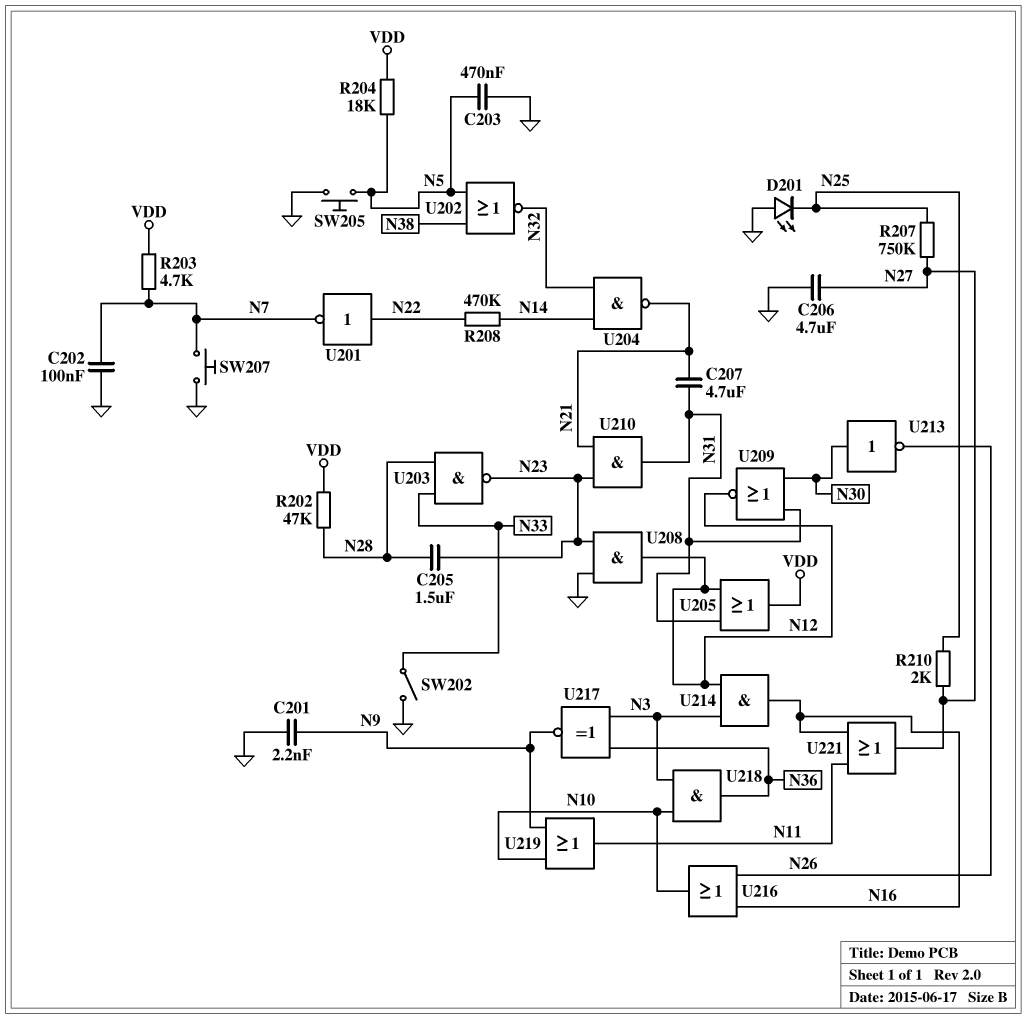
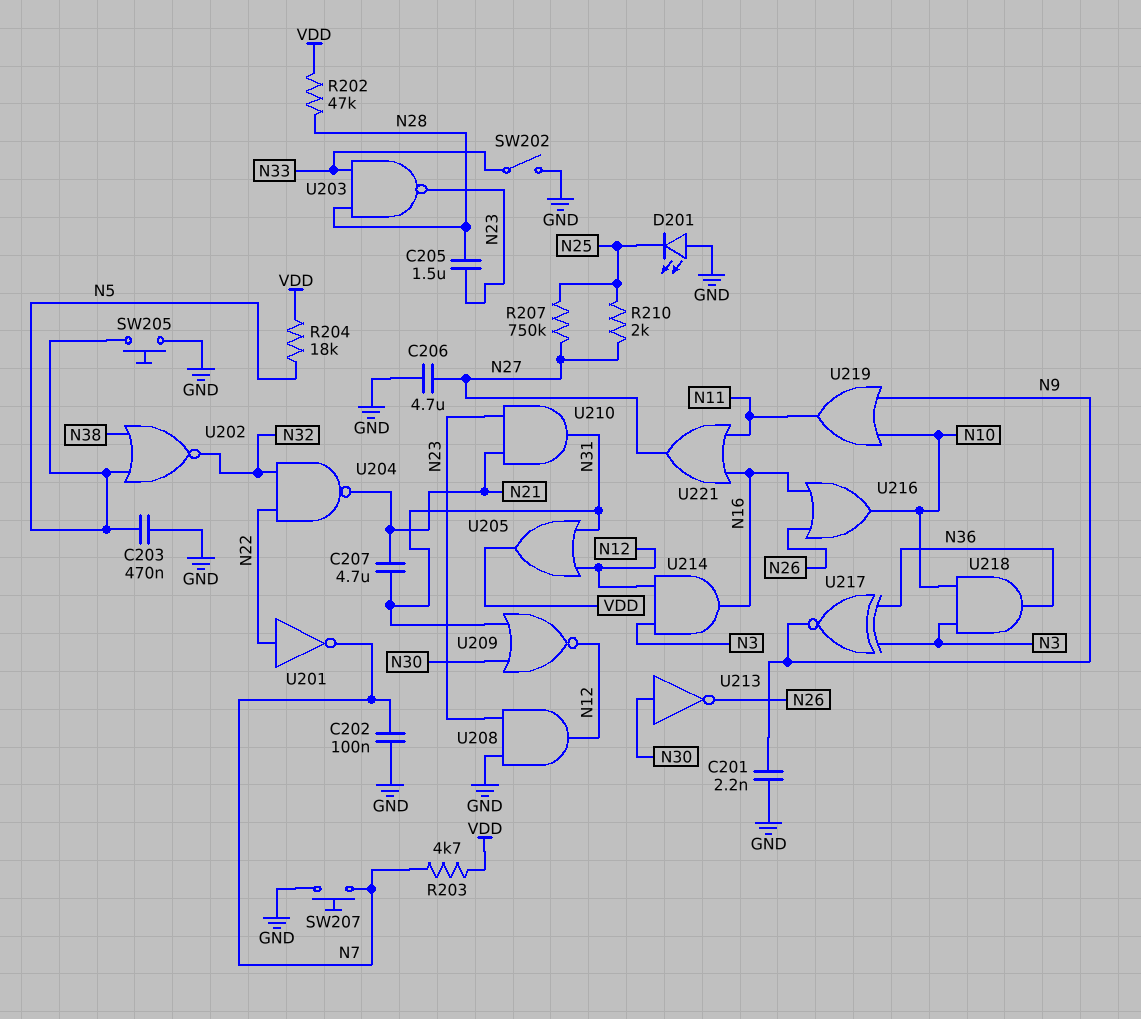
R208: 470k (N14, N22) -> none
U204: NAND (in N14, in N32, out N21) -> NAND (in N22, in N32, out N21)

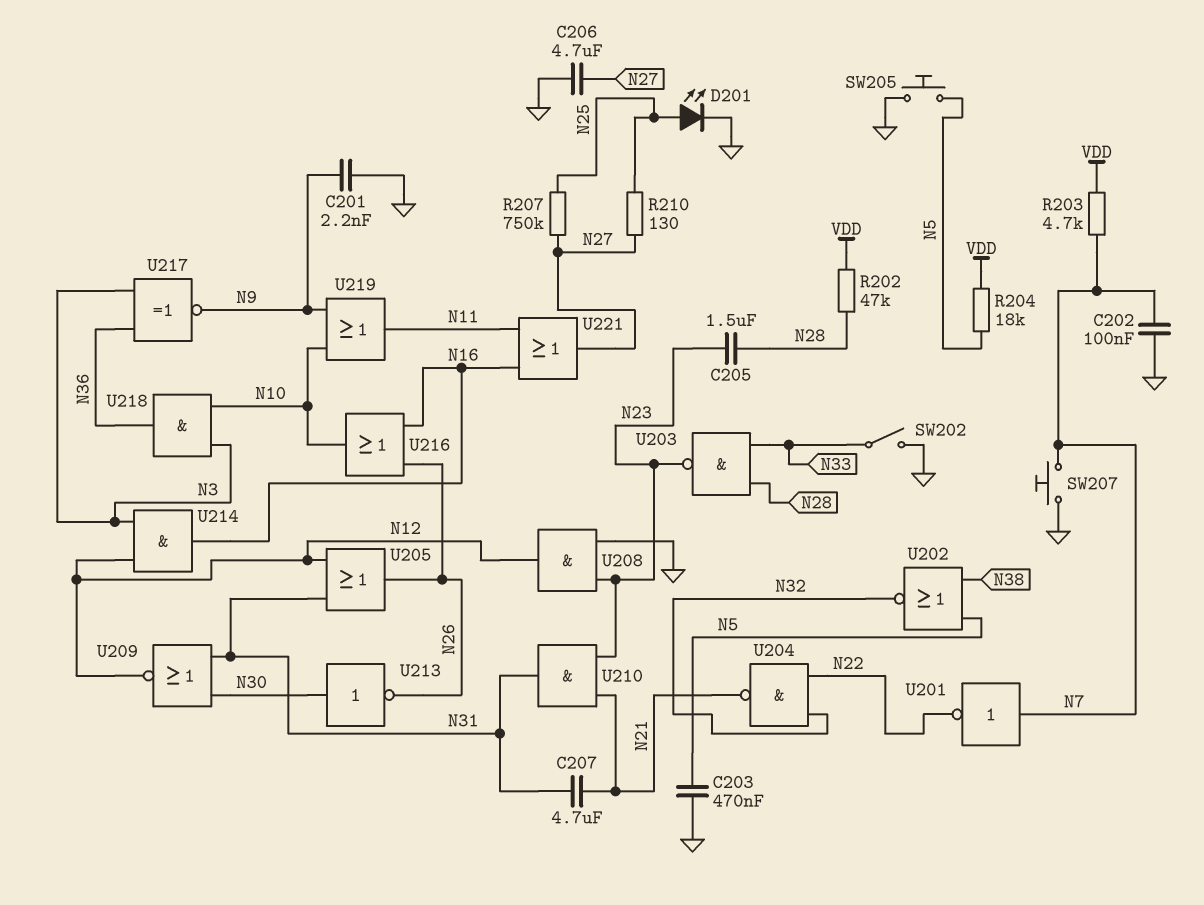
D201: LED (A GND, K N25) -> LED (A N25, K GND)
R210: 2k (N25, N27) -> 130 (N25, N27)
U201: NOT (in N22, out N7) -> NOT (in N7, out N22)
U205: OR (in N12, in N31, out VDD) -> OR (in N12, in N31, out N26)

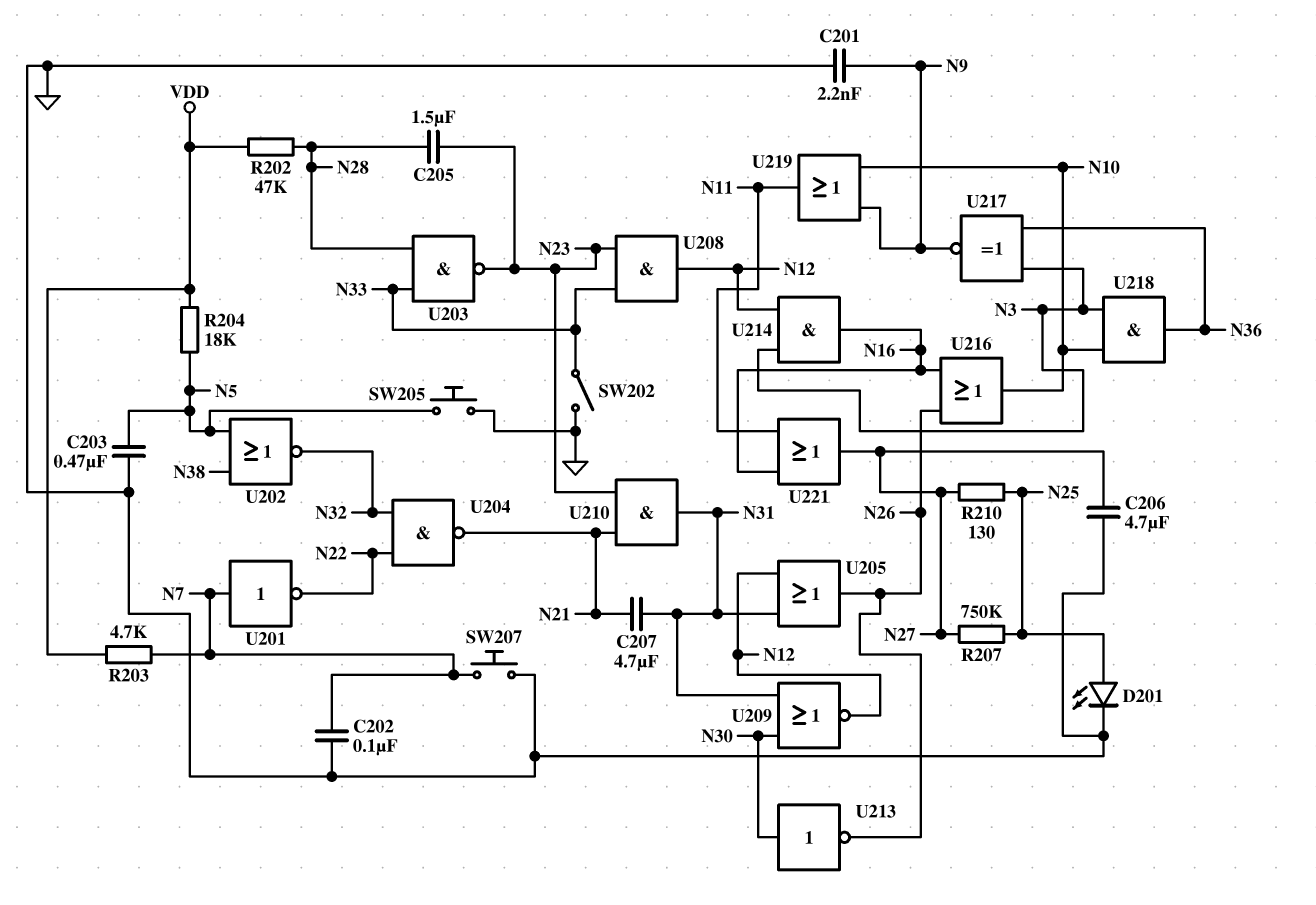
U208: AND (in GND, in N23, out N12) -> AND (in N23, in N33, out N12)

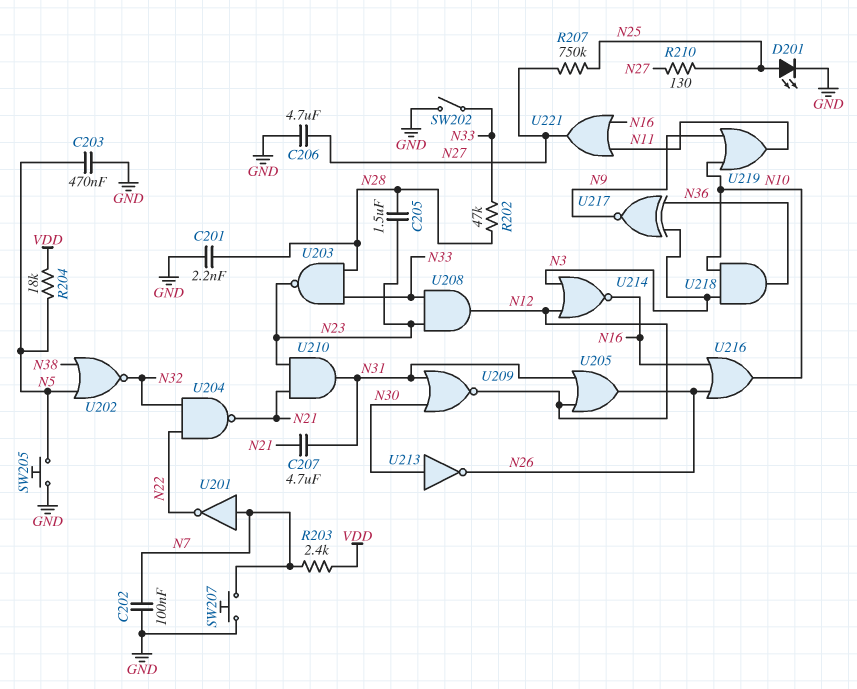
C201: 2.2nF (GND, N9) -> 2.2nF (GND, N28)
R202: 47k (N28, VDD) -> 47k (N28, N33)
R203: 4.7k (N7, VDD) -> 2.4k (N7, VDD)
U214: AND (in N3, in N12, out N16) -> NOR (in N3, in N12, out N16)

